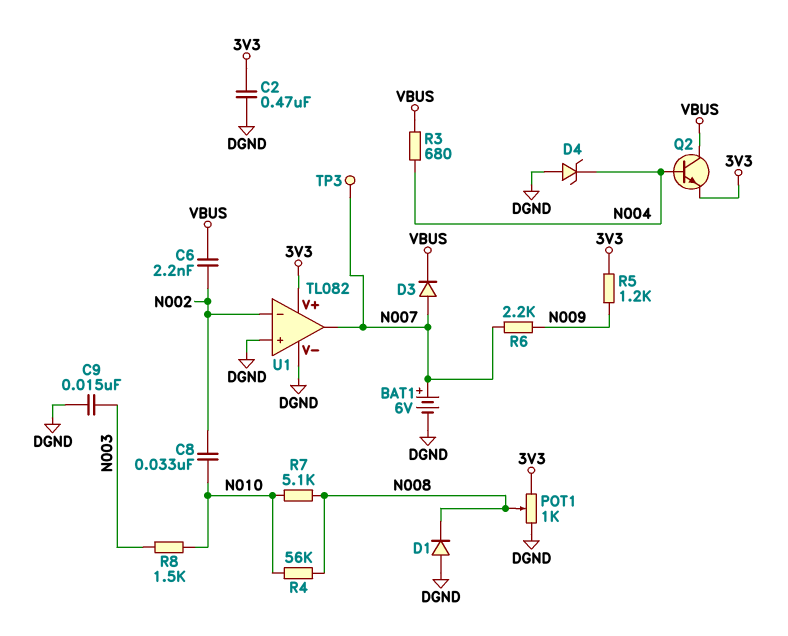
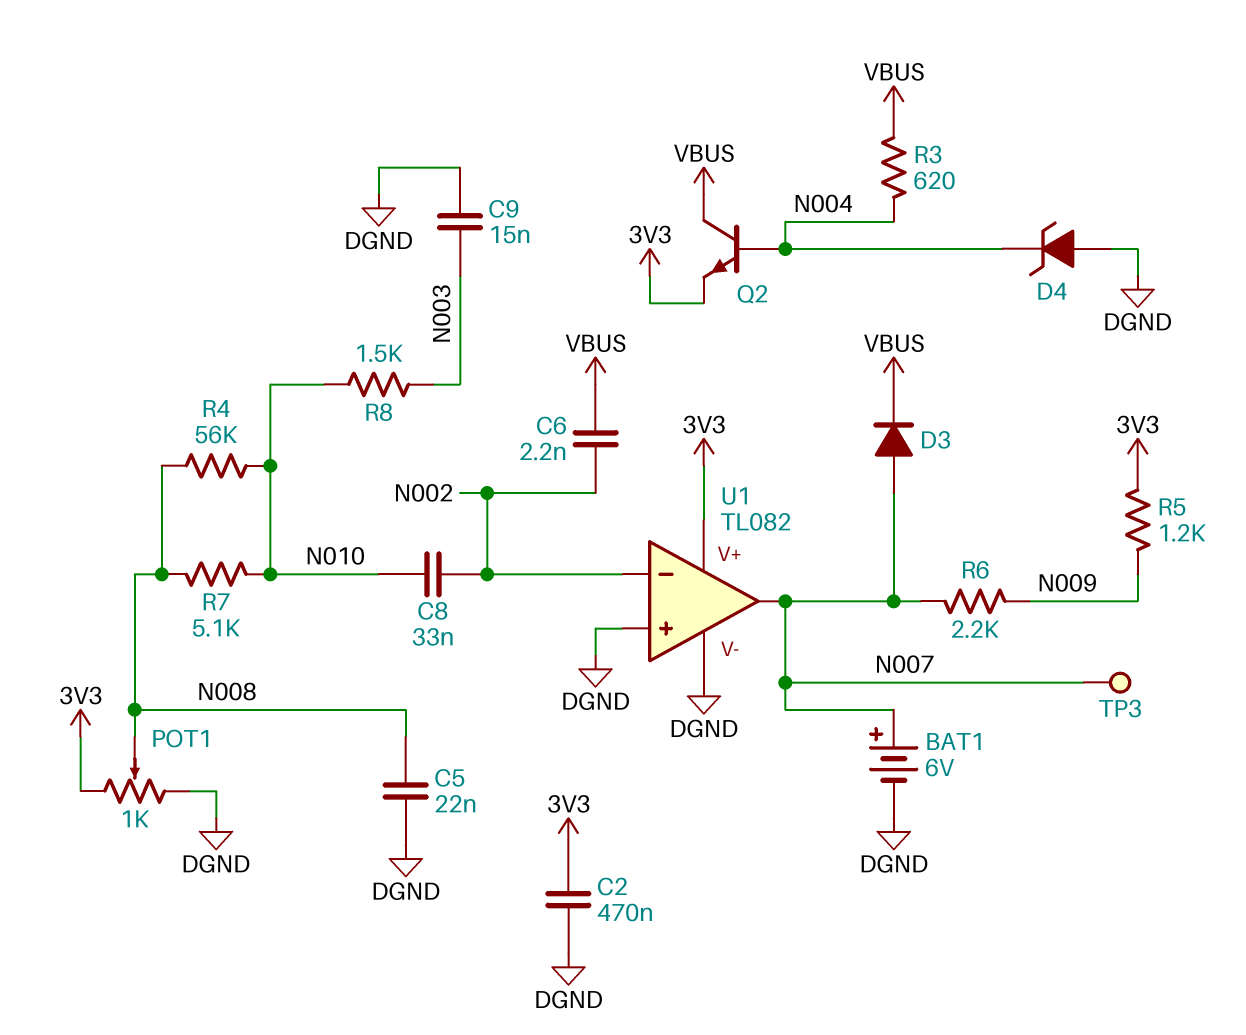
C5: none -> 22nF (DGND, N008)
D1: diode (A DGND, K N008) -> none
R3: 680 (N004, VBUS) -> 620 (N004, VBUS)

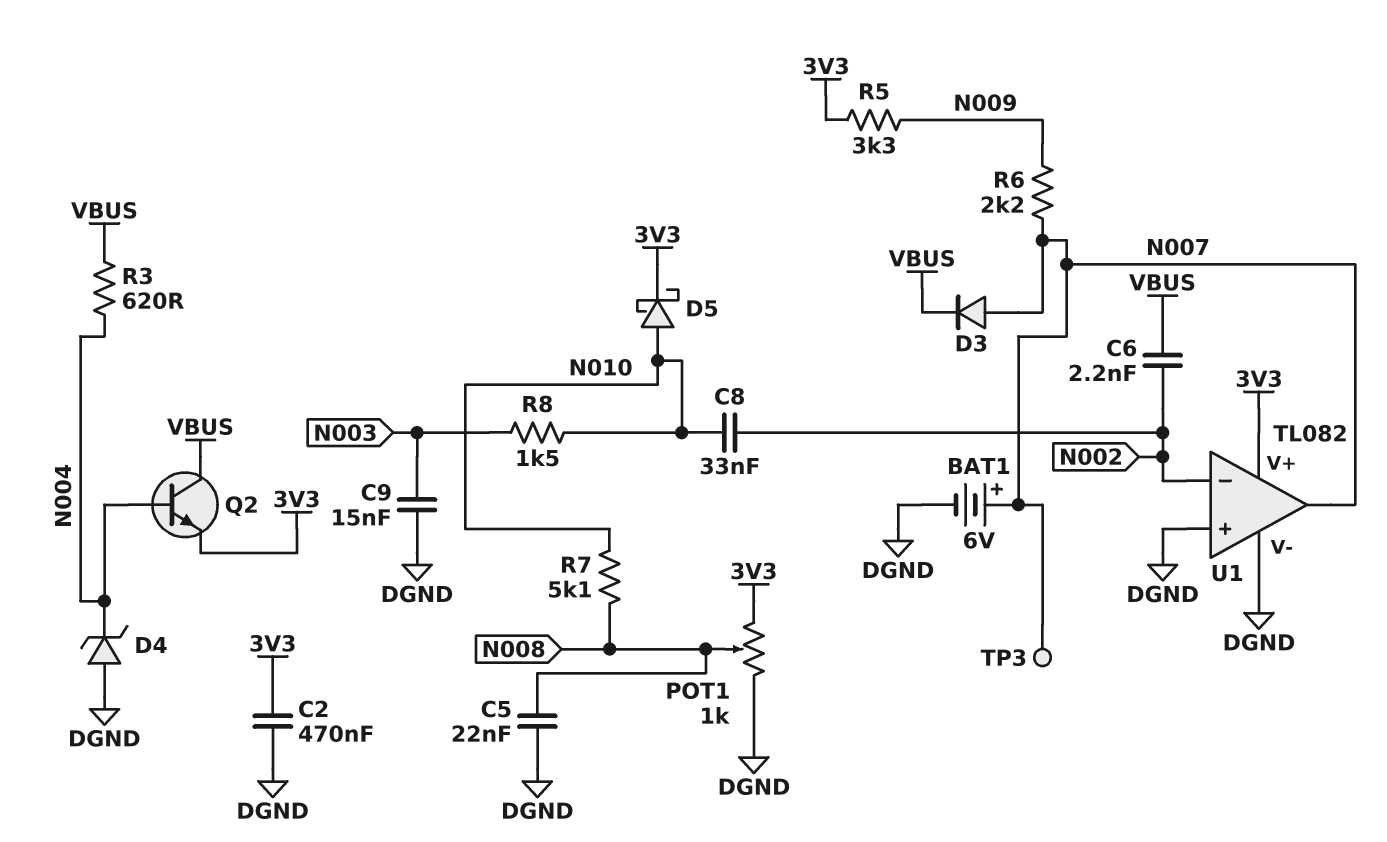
D5: none -> schottky (A N010, K 3V3)
R4: 56k (N008, N010) -> none
R5: 1.2k (3V3, N009) -> 3.3k (3V3, N009)

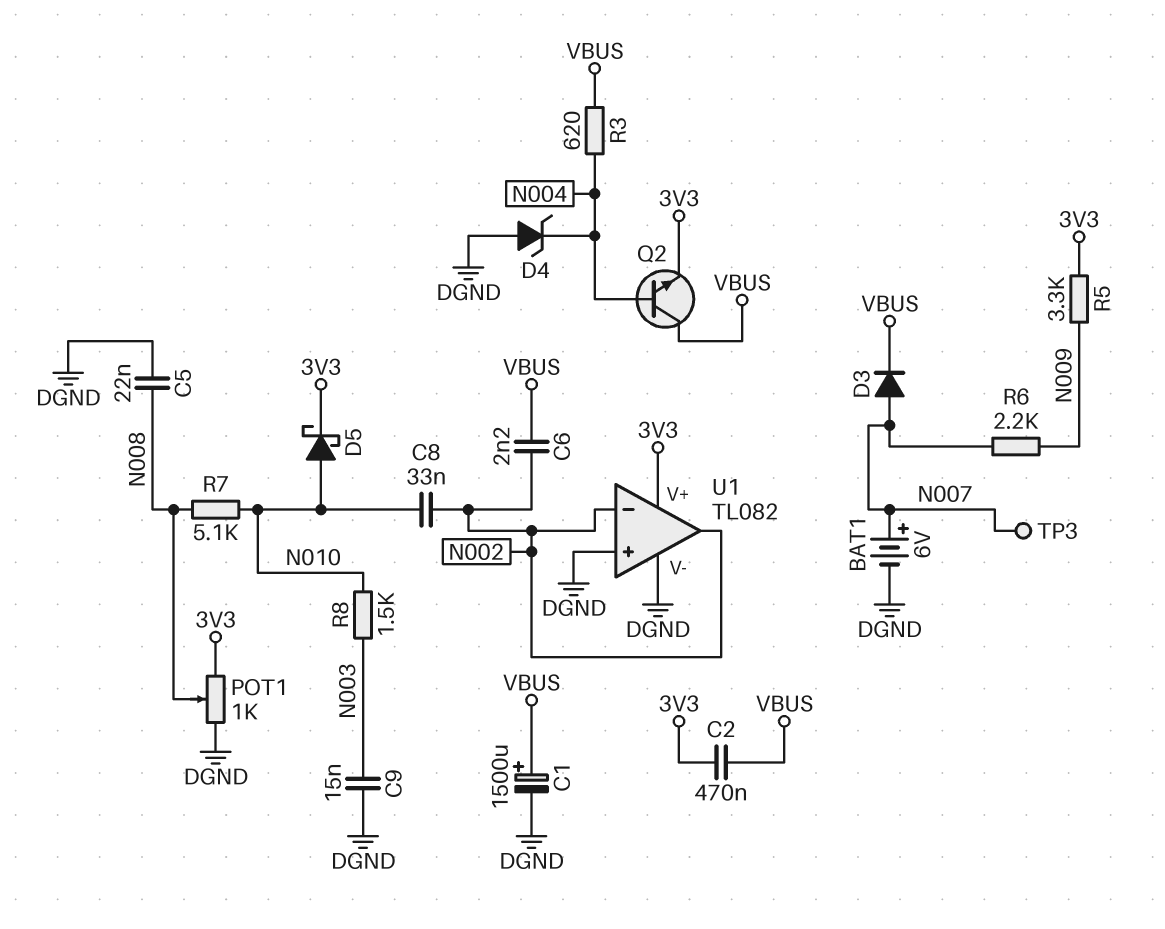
C1: none -> 1500uF (plus VBUS, minus DGND)
C2: 470nF (3V3, DGND) -> 470nF (3V3, VBUS)
U1 pin out: N007 -> N002

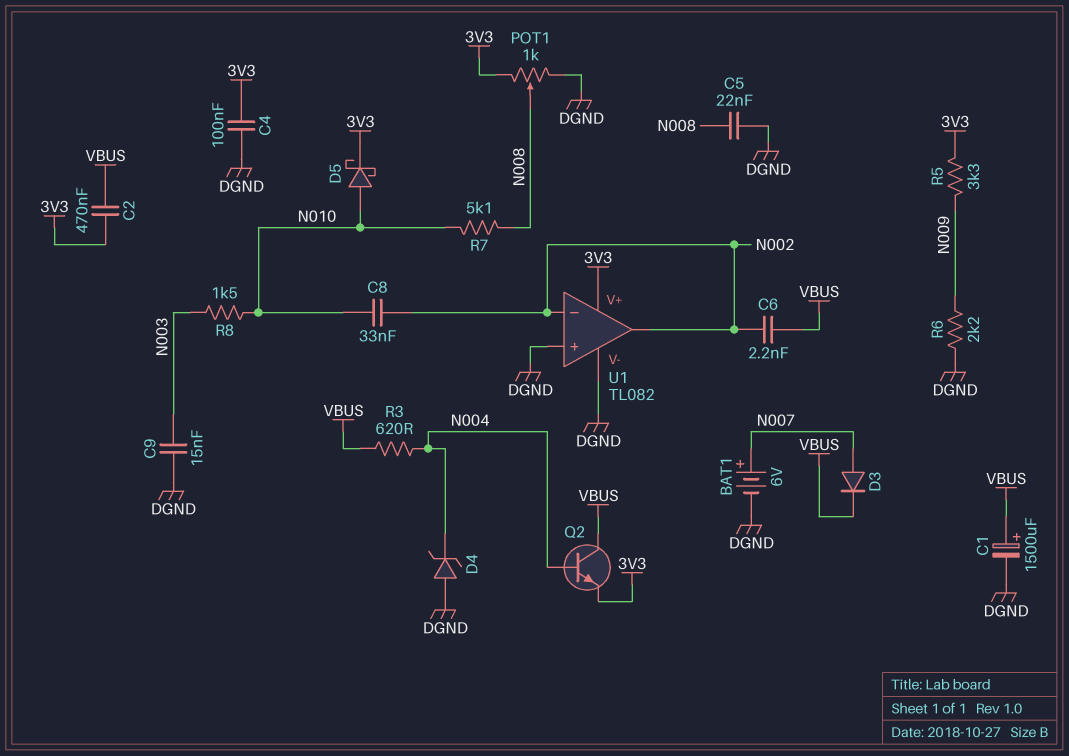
C4: none -> 100nF (3V3, DGND)
R6: 2.2k (N007, N009) -> 2.2k (DGND, N009)
TP3: test point (N007) -> none

